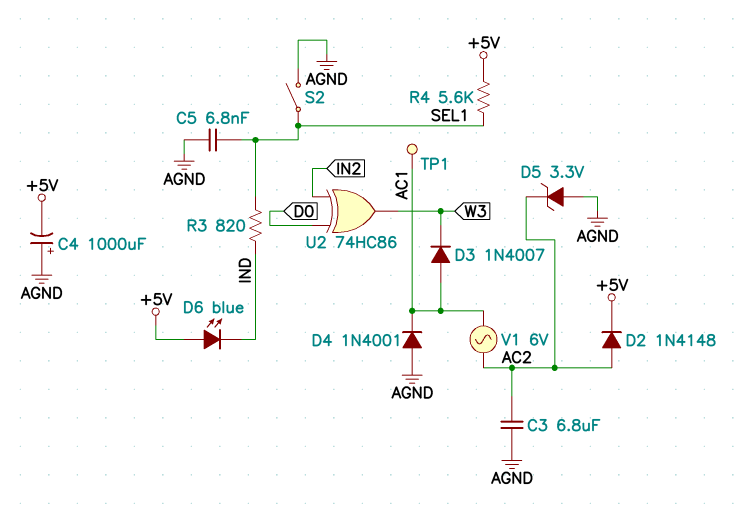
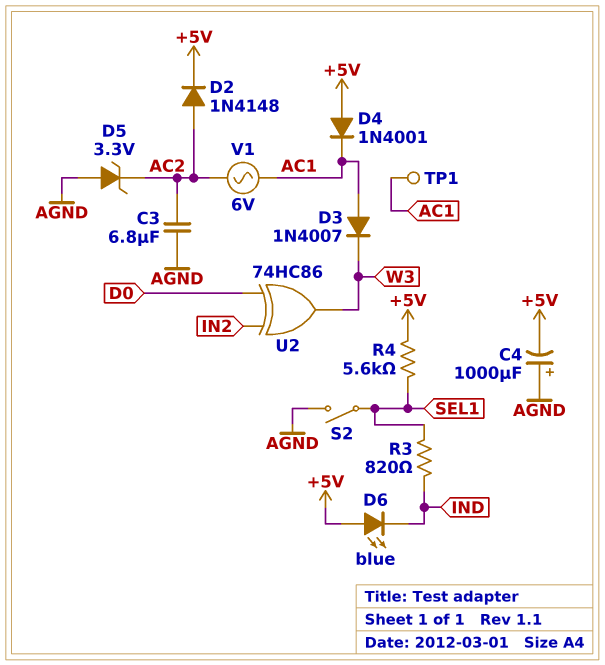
C5: 6.8nF (AGND, SEL1) -> none
D4: diode 1N4001 (A AGND, K AC1) -> diode 1N4001 (A +5V, K AC1)

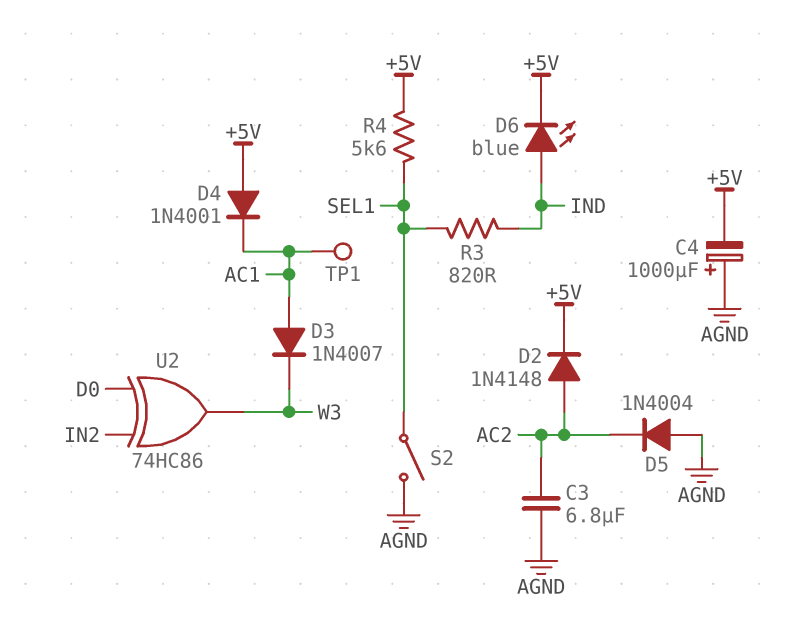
D5: zener 3.3V (A AGND, K AC2) -> diode 1N4004 (A AGND, K AC2)
D6: LED blue (A +5V, K IND) -> LED blue (A IND, K +5V)
V1: AC 6V (AC1, AC2) -> none

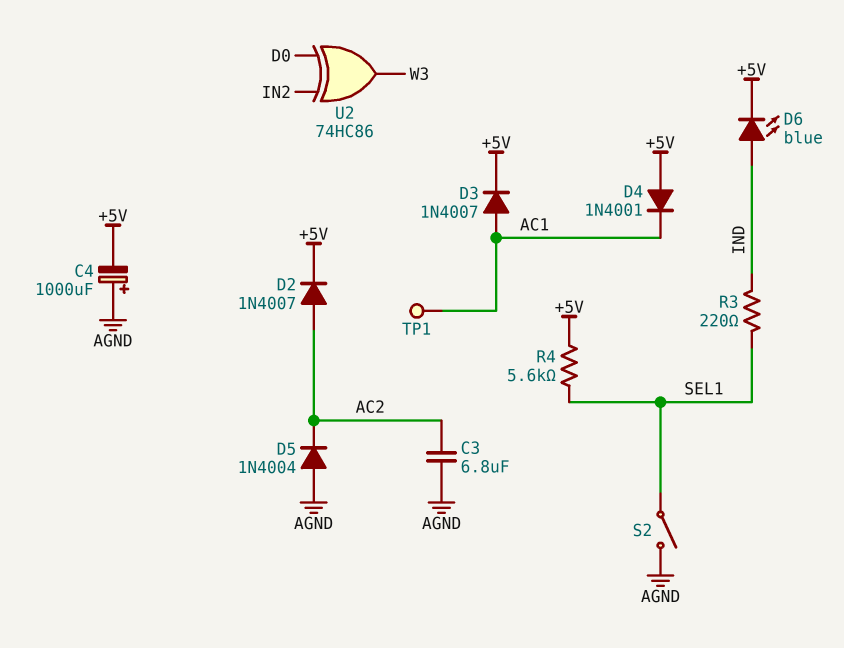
D2: diode 1N4148 (A AC2, K +5V) -> diode 1N4007 (A AC2, K +5V)
D3: diode 1N4007 (A AC1, K W3) -> diode 1N4007 (A AC1, K +5V)
R3: 820 (IND, SEL1) -> 220 (IND, SEL1)

